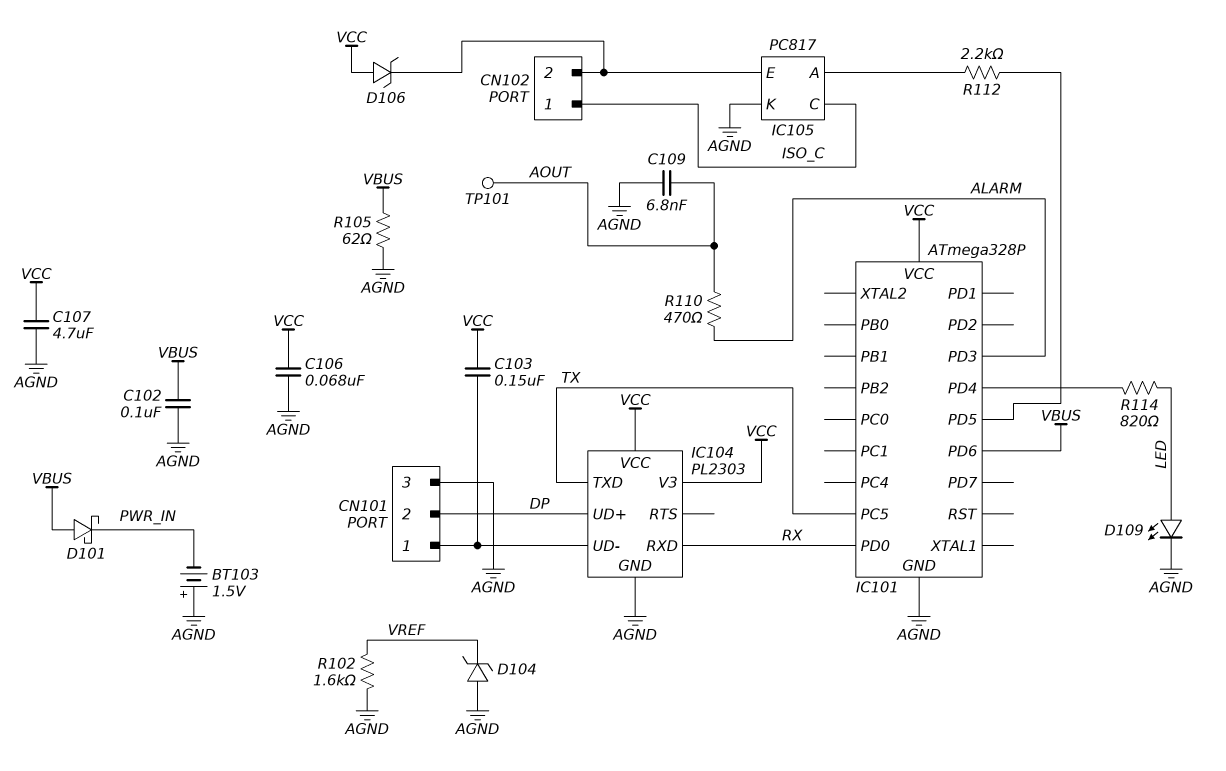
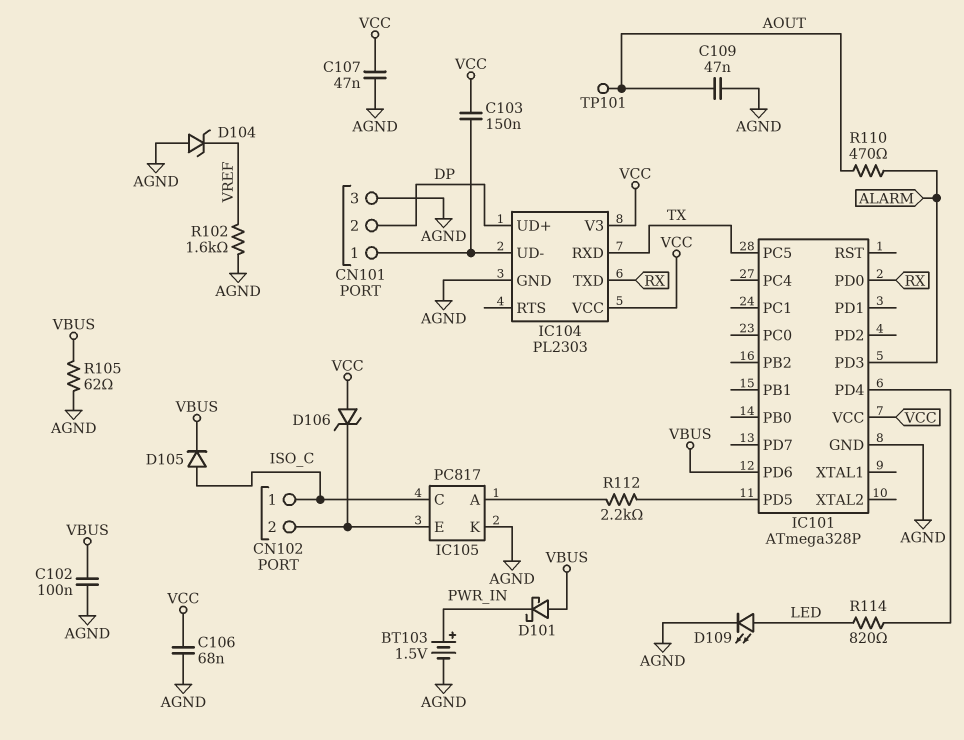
BT103: 1.5V (plus AGND, minus PWR_IN) -> 1.5V (plus PWR_IN, minus AGND)
C107: 4.7uF (AGND, VCC) -> 47nF (AGND, VCC)
C109: 6.8nF (AGND, AOUT) -> 47nF (AGND, AOUT)
D105: none -> diode (A ISO_C, K VBUS)
IC104 pin RXD: RX -> TX
IC104 pin TXD: TX -> RX

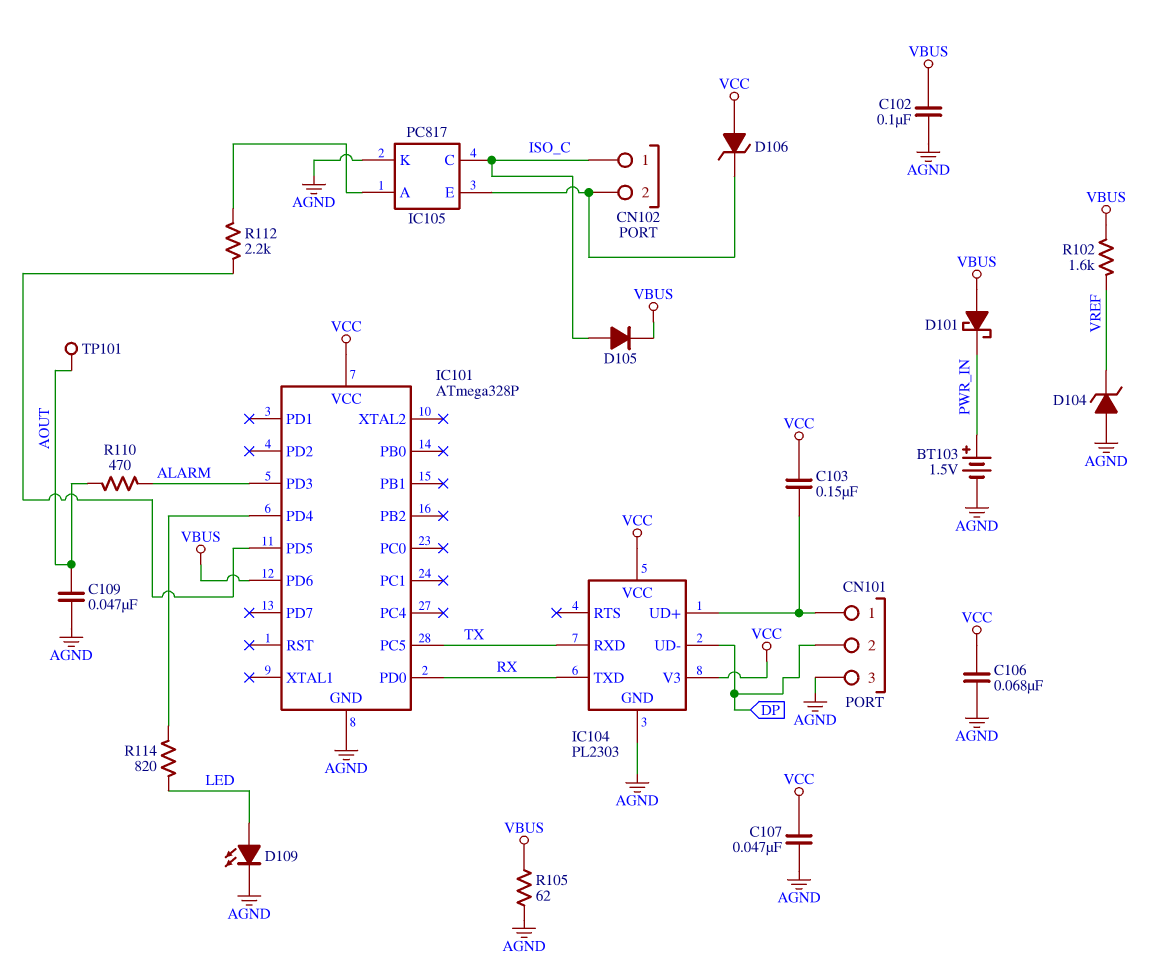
IC104 pin UD+: DP -> CN101/1
IC104 pin UD-: CN101/1 -> DP
R102: 1.6k (AGND, VREF) -> 1.6k (VBUS, VREF)

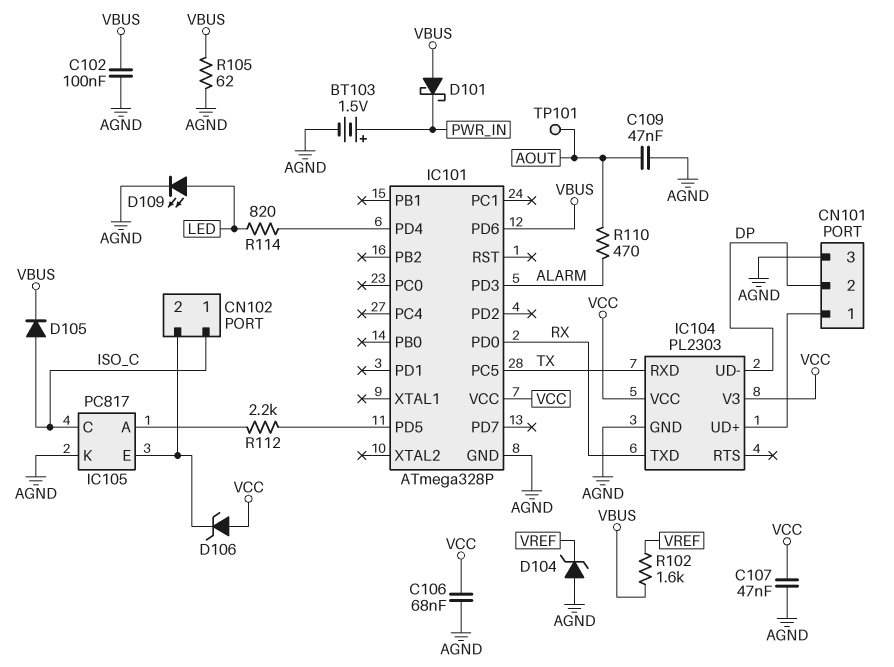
C103: 150nF (CN101/1, VCC) -> none

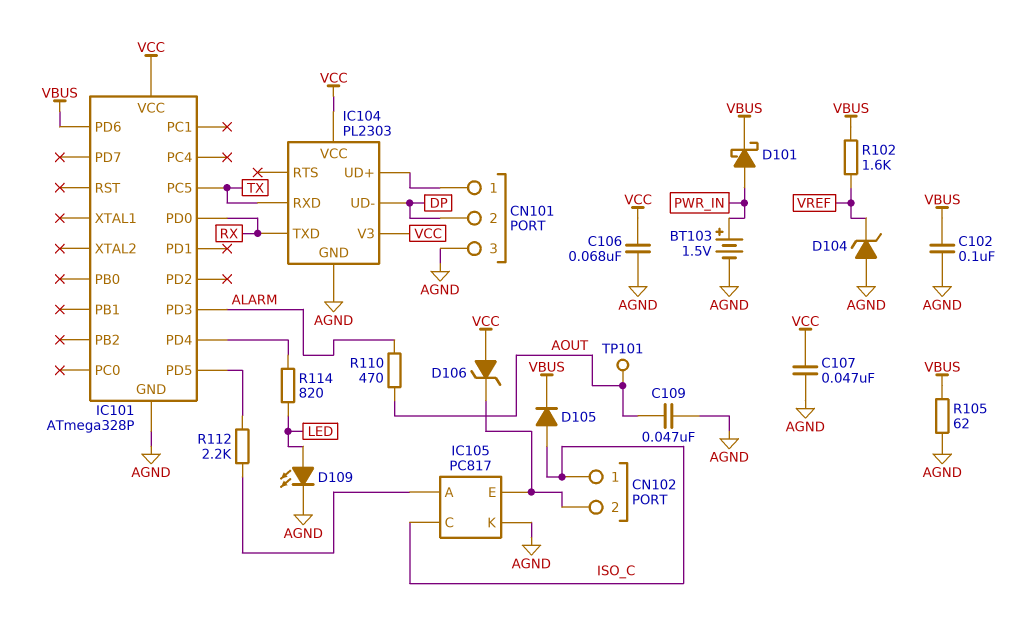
D101: schottky (A VBUS, K PWR_IN) -> schottky (A PWR_IN, K VBUS)

